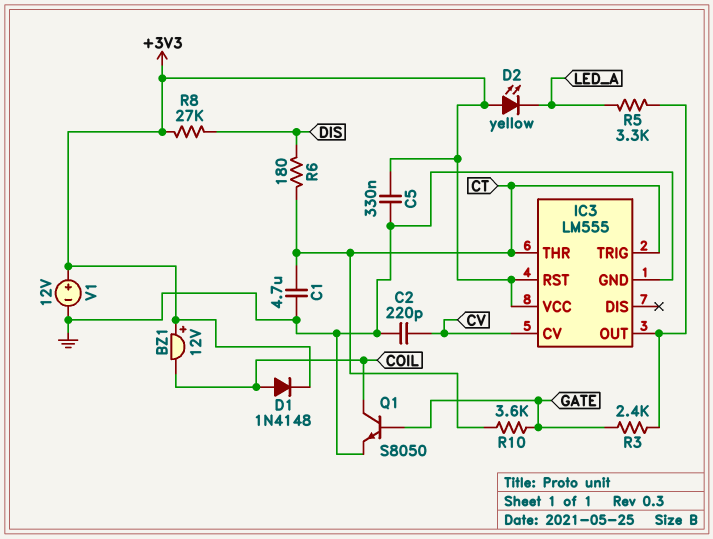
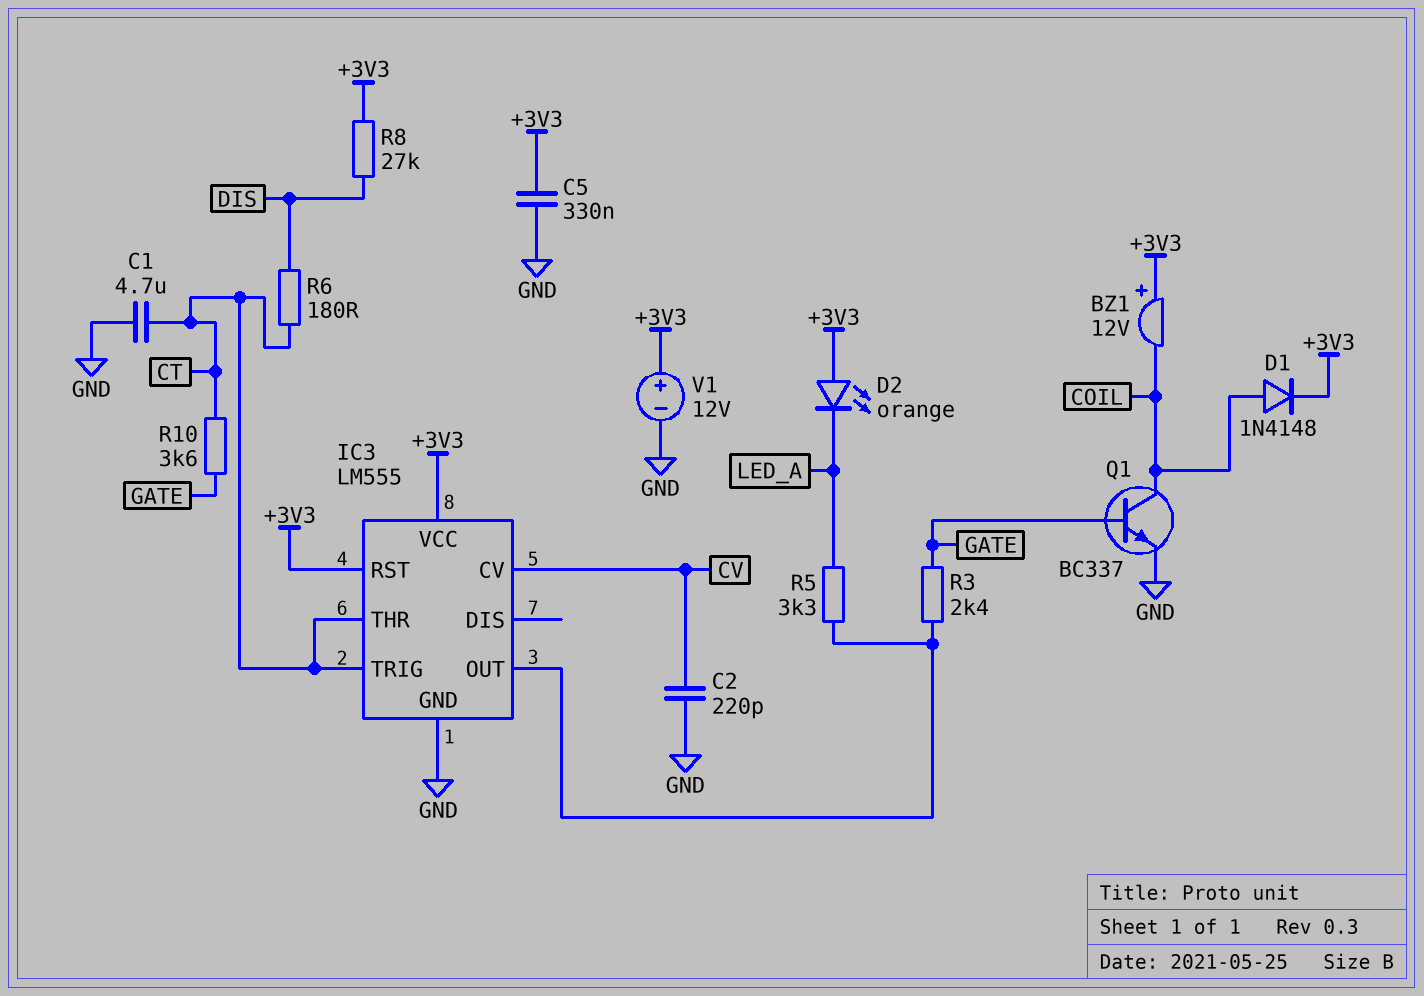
D2: LED yellow (A +3V3, K LED_A) -> LED orange (A +3V3, K LED_A)
Q1: NPN S8050 (B GATE, C COIL, E GND) -> NPN BC337 (B GATE, C COIL, E GND)

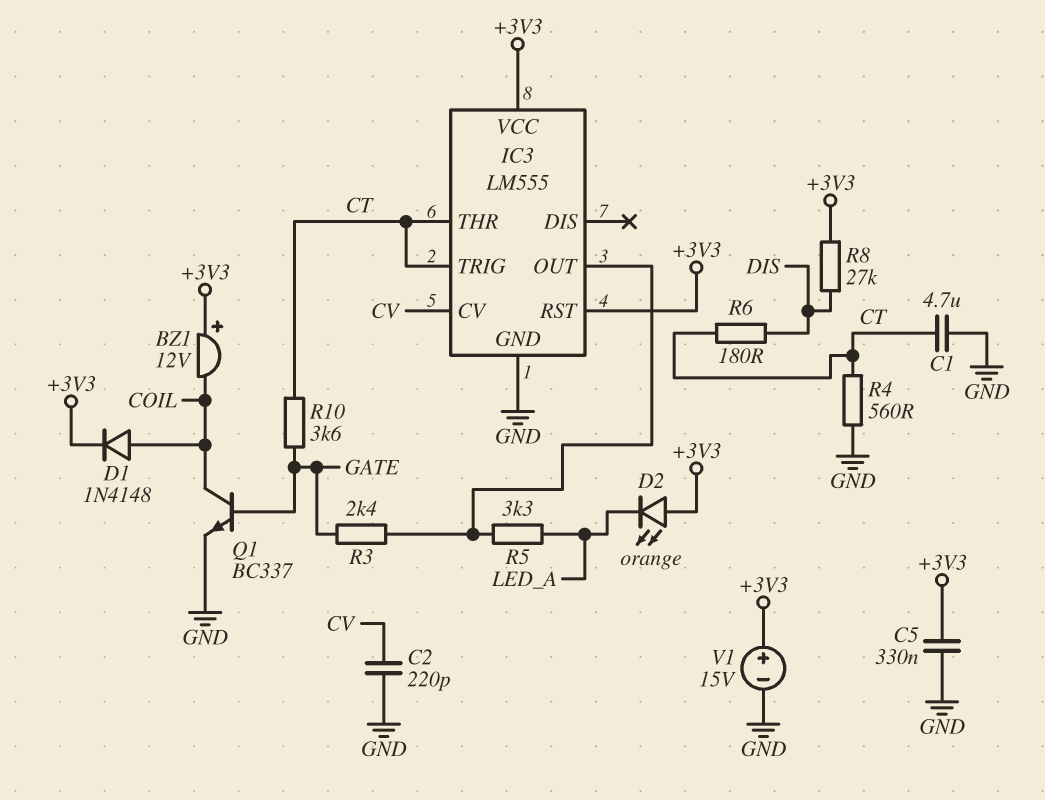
R4: none -> 560 (CT, GND)
V1: 12V (plus +3V3, minus GND) -> 15V (plus +3V3, minus GND)

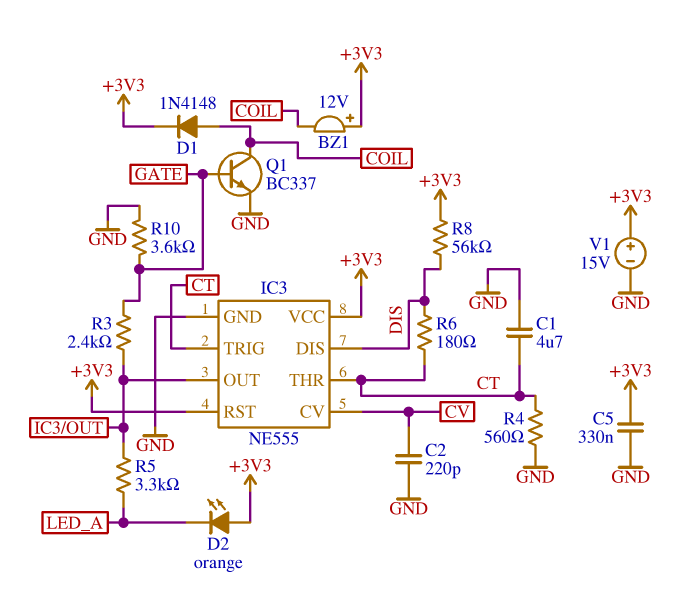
IC3: LM555 -> NE555
IC3 pin DIS: none -> DIS
R8: 27k (+3V3, DIS) -> 56k (+3V3, DIS)
R10: 3.6k (CT, GATE) -> 3.6k (GATE, GND)

